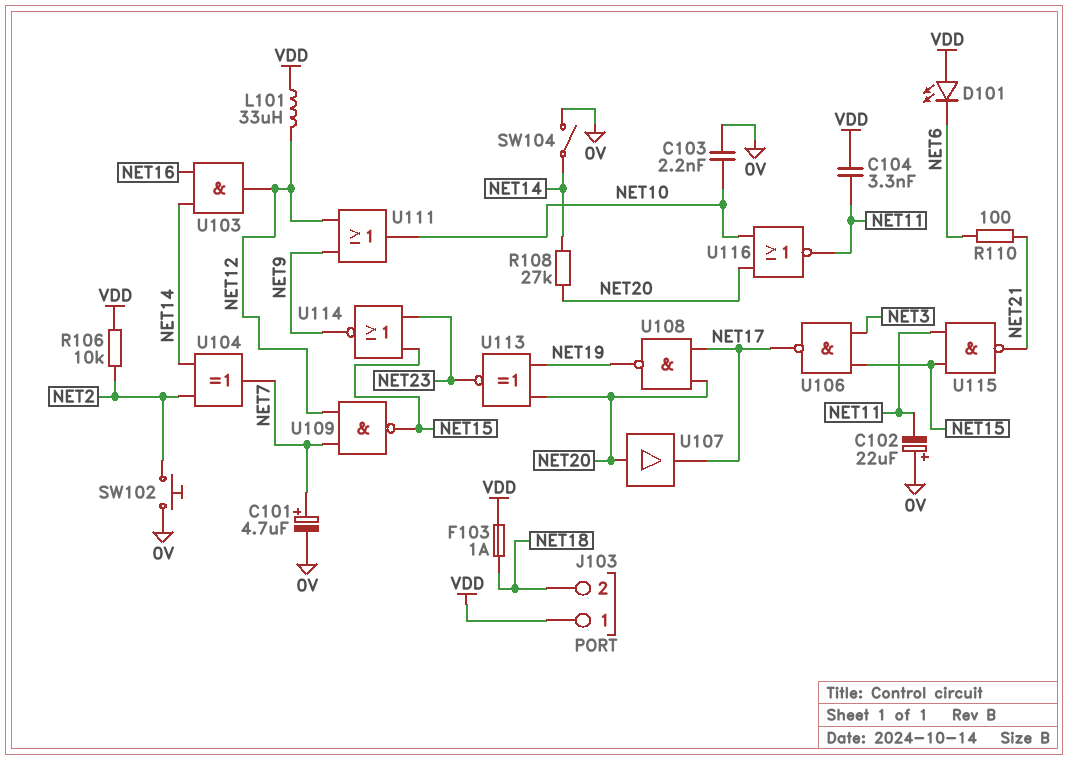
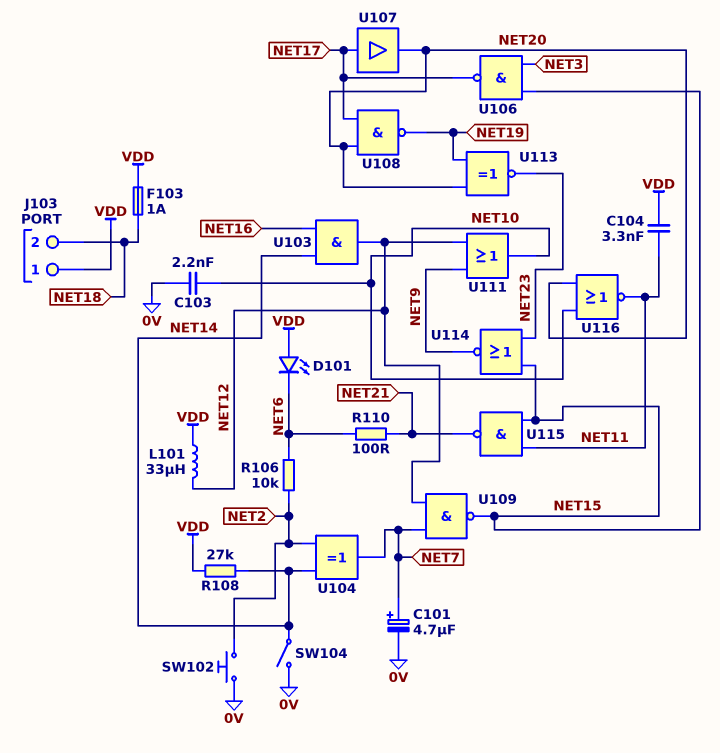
C102: 22uF (plus 0V, minus NET11) -> none
R106: 10k (NET2, VDD) -> 10k (NET2, NET6)
R108: 27k (NET14, NET20) -> 27k (NET14, VDD)
U107: buffer (in NET20, out NET17) -> buffer (in NET17, out NET20)

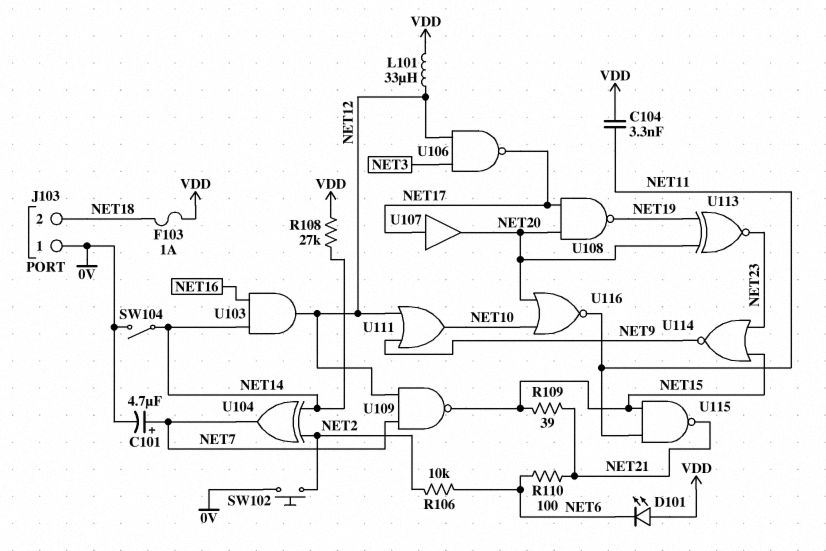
C103: 2.2nF (0V, NET10) -> none
J103 pin 1: VDD -> 0V
R109: none -> 39 (NET15, NET21)
U106: NAND (in NET3, in NET15, out NET17) -> NAND (in NET3, in NET12, out NET17)

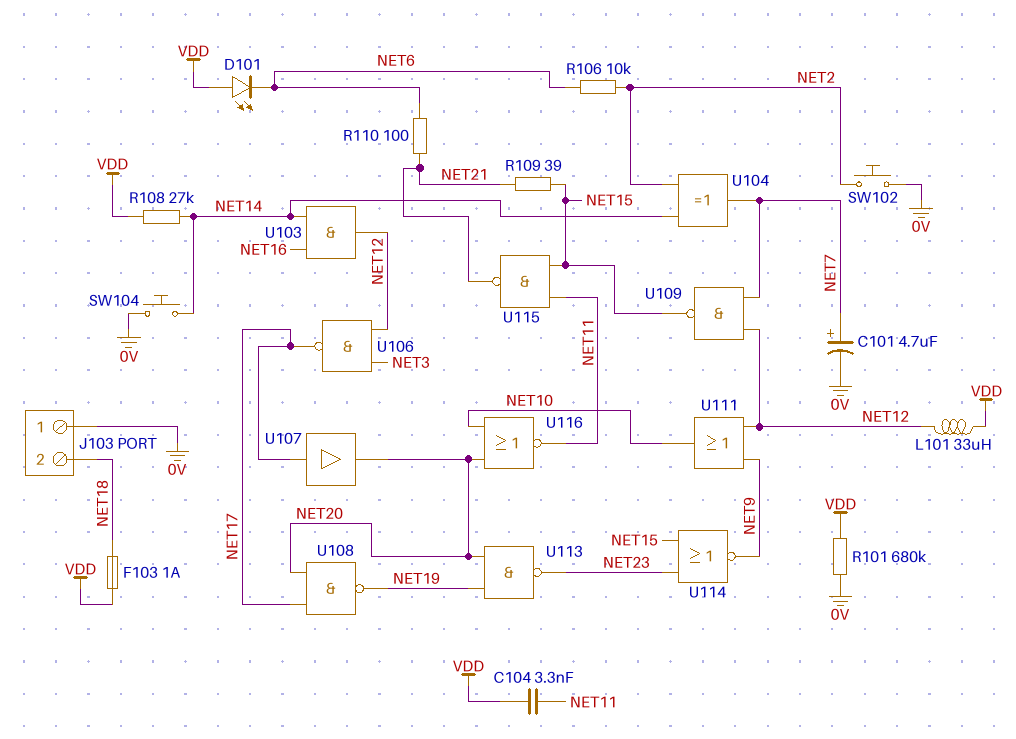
R101: none -> 680k (0V, VDD)
SW104: switch (0V, NET14) -> button (0V, NET14)
U113: XNOR (in NET19, in NET20, out NET23) -> NAND (in NET19, in NET20, out NET23)

